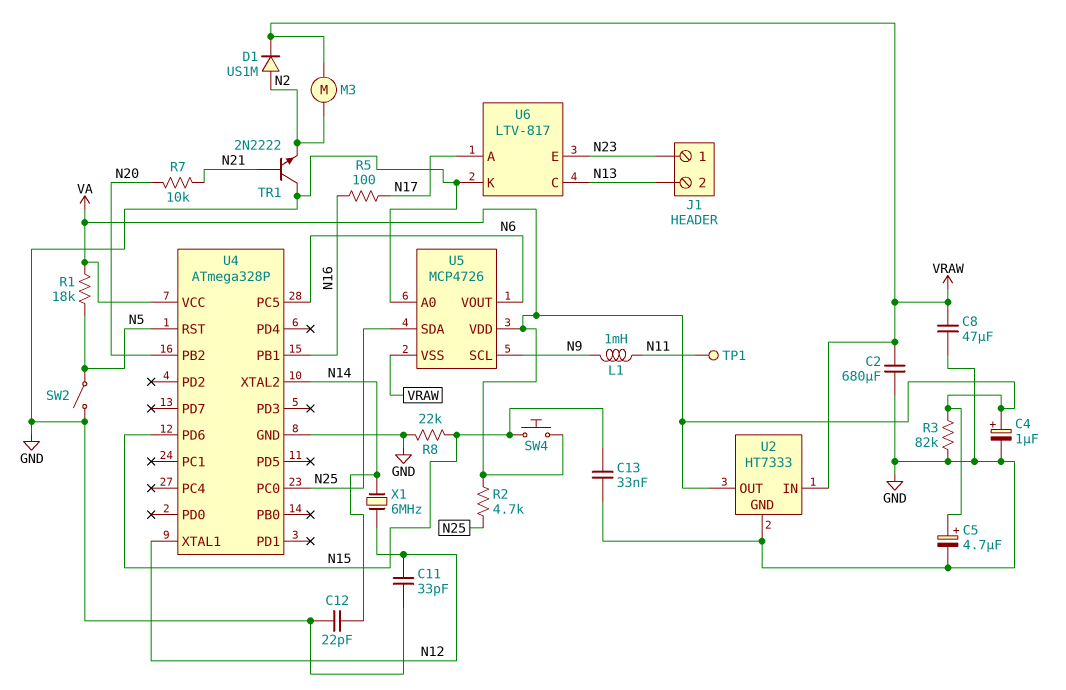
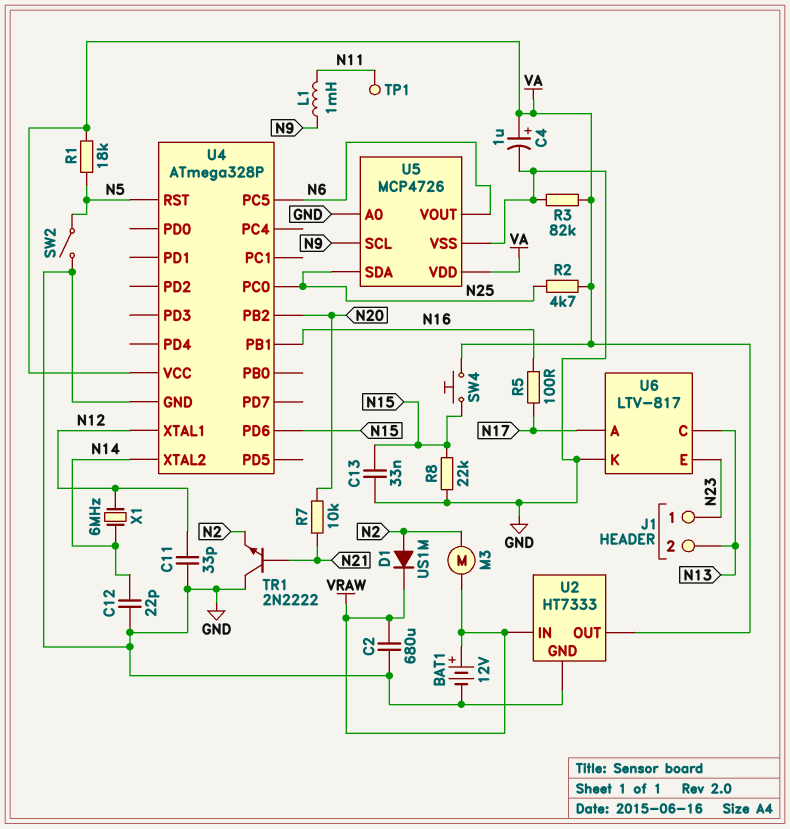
BAT1: none -> 12V (plus VRAW, minus GND)
C5: 4.7uF (plus VA, minus GND) -> none
C8: 47uF (GND, VRAW) -> none
U5 pin VSS: VRAW -> GND

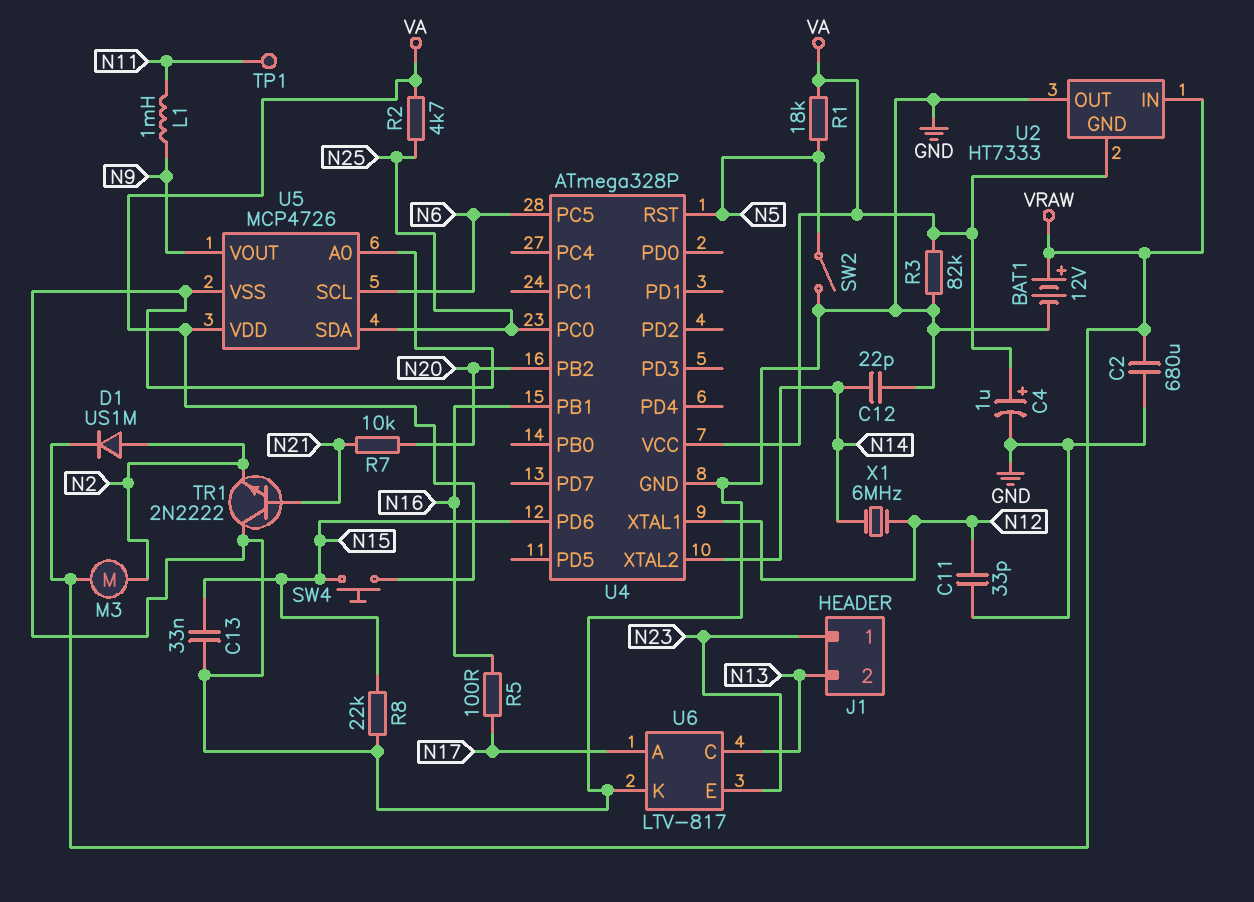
U2 pin GND: GND -> VA
U2 pin OUT: VA -> GND
U5 pin SCL: N9 -> N6
U5 pin VOUT: N6 -> N9

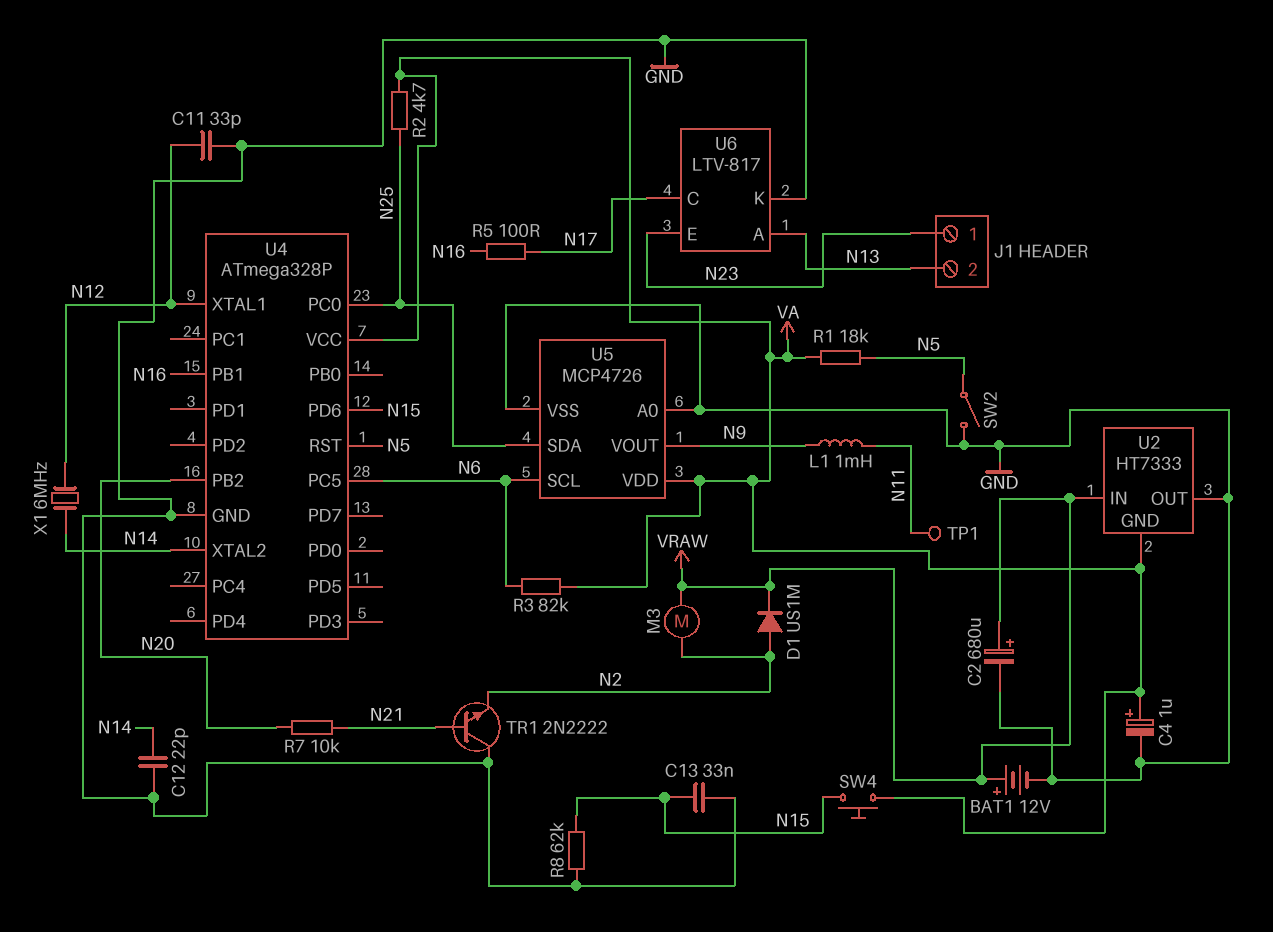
C2: 680uF (GND, VRAW) -> 680uF (plus VRAW, minus GND)
R3: 82k (GND, VA) -> 82k (N6, VA)
R8: 22k (GND, N15) -> 62k (GND, N15)
U6 pin A: N17 -> N13
U6 pin C: N13 -> N17

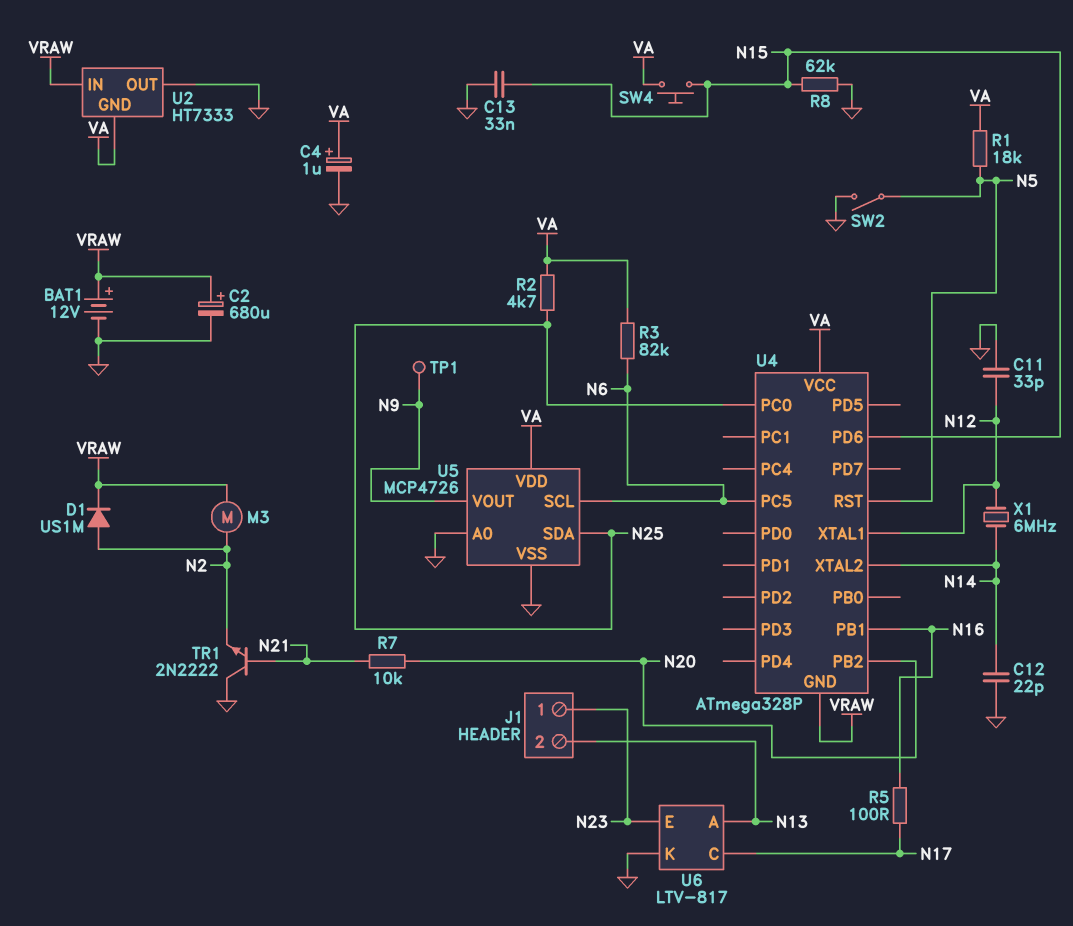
L1: 1mH (N9, N11) -> none
TP1: test point (N11) -> test point (N9)
U4 pin GND: GND -> VRAW

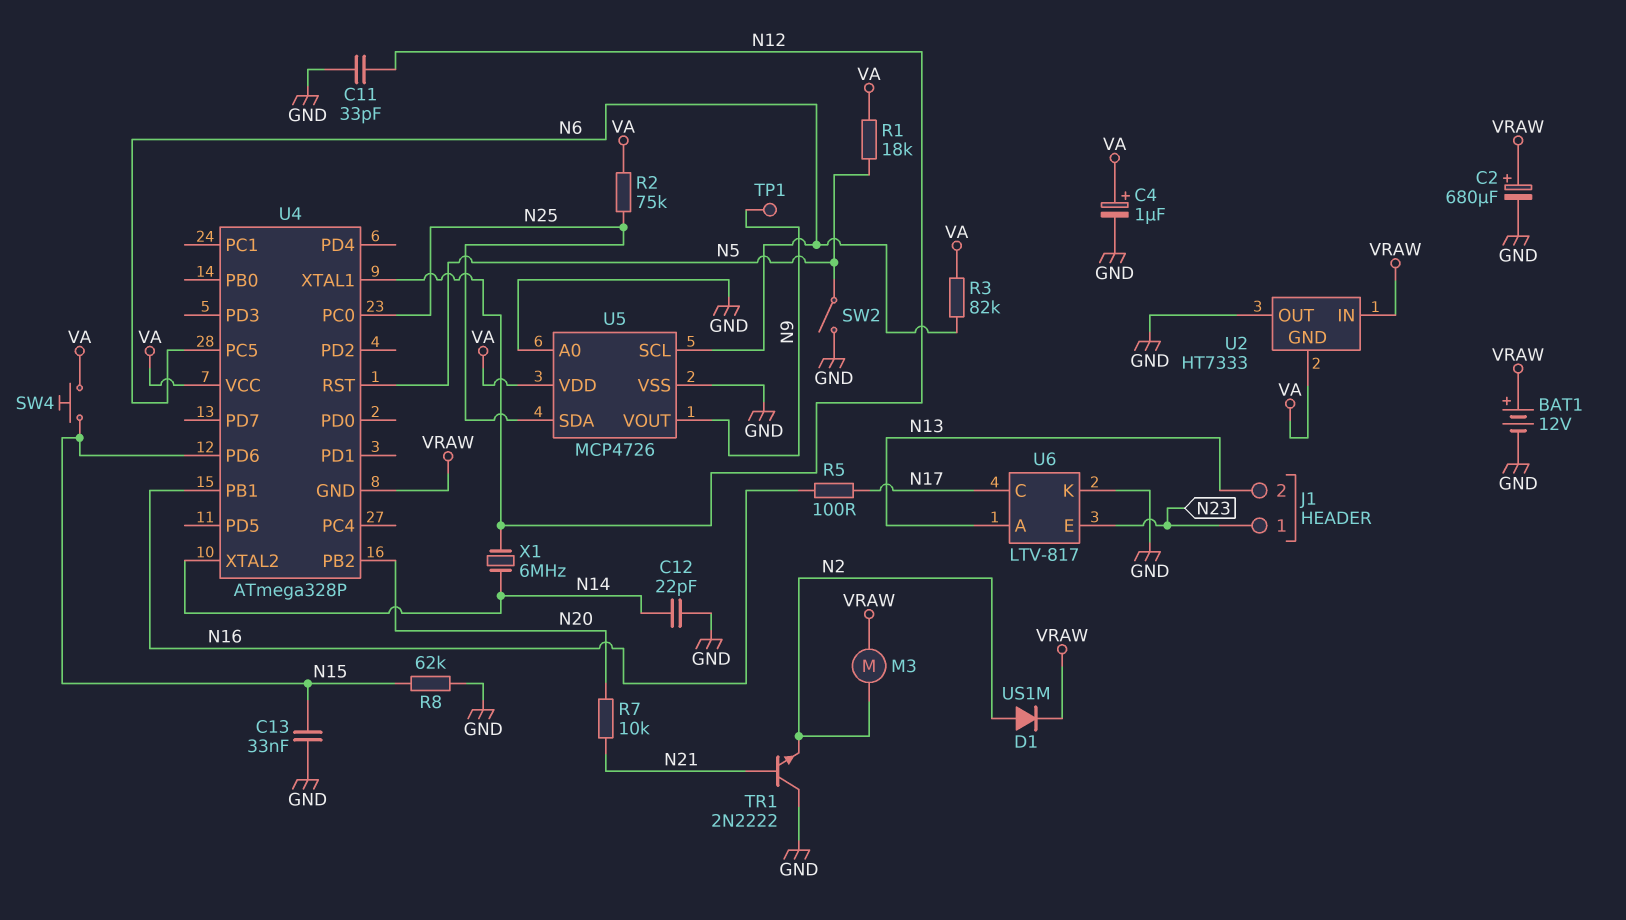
R2: 4.7k (N25, VA) -> 75k (N25, VA)

